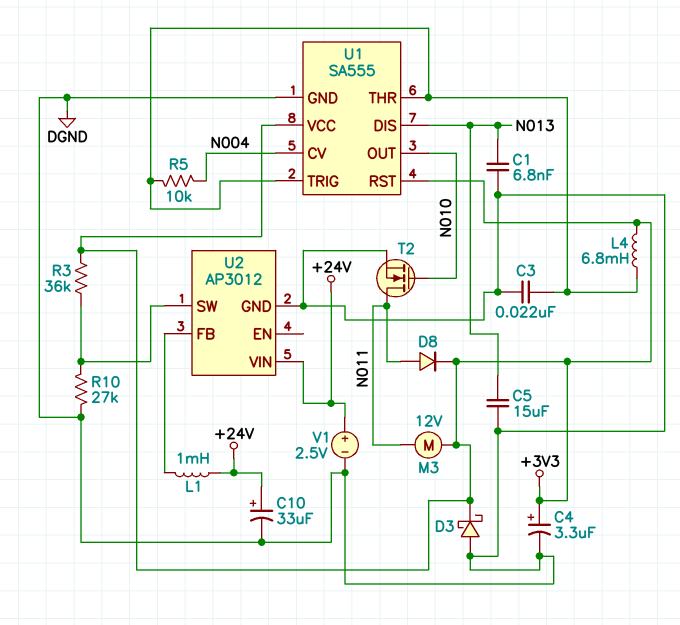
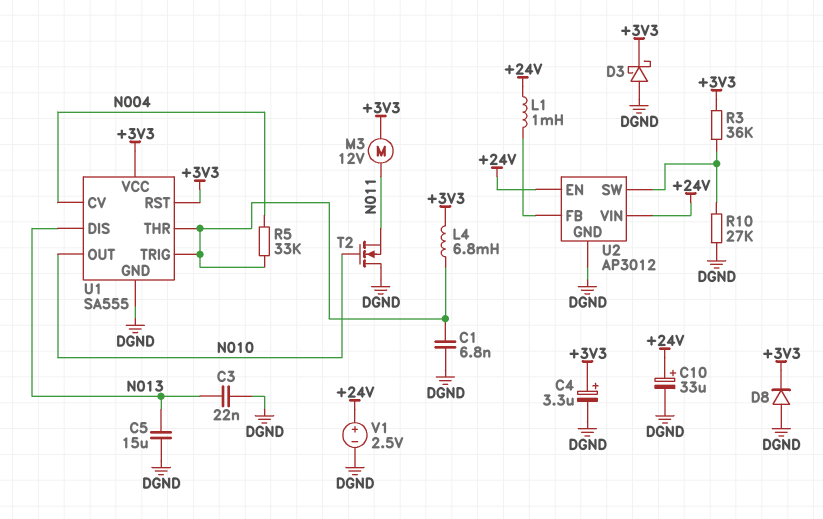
C1: 6.8nF (DGND, N013) -> 6.8nF (DGND, U1/THR)
C3: 22nF (DGND, U1/THR) -> 22nF (DGND, N013)
D8: diode (A N011, K +3V3) -> diode (A DGND, K +3V3)
R5: 10k (N004, U1/THR) -> 33k (N004, U1/THR)
T2: NMOS (G N010, D N011, S DGND) -> NMOS (G N010, D DGND, S N011)
U2 pin EN: none -> +24V

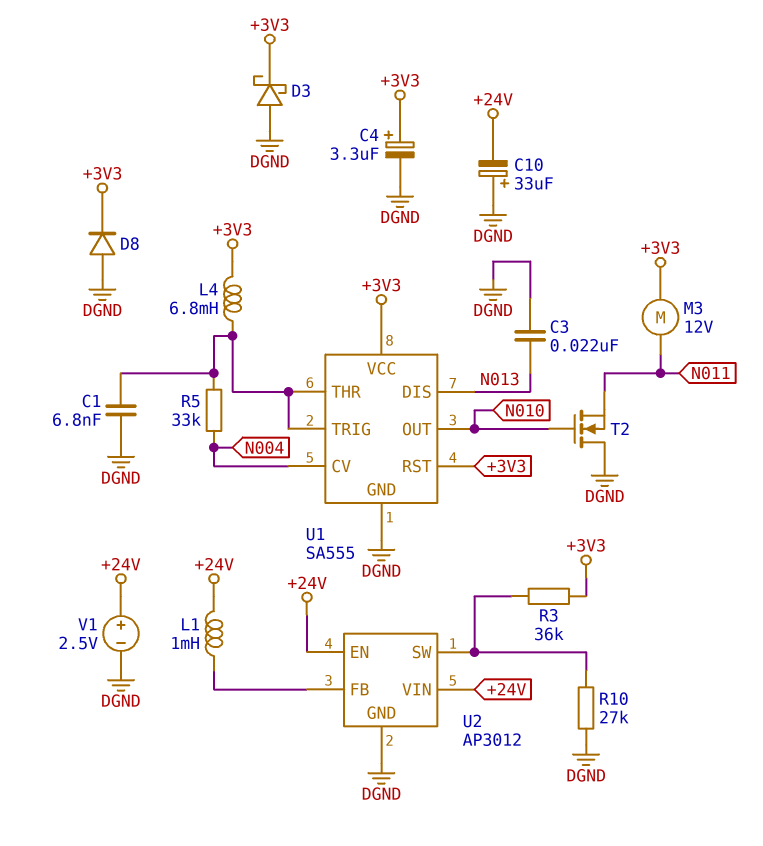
C5: 15uF (DGND, N013) -> none
C10: 33uF (plus +24V, minus DGND) -> 33uF (plus DGND, minus +24V)

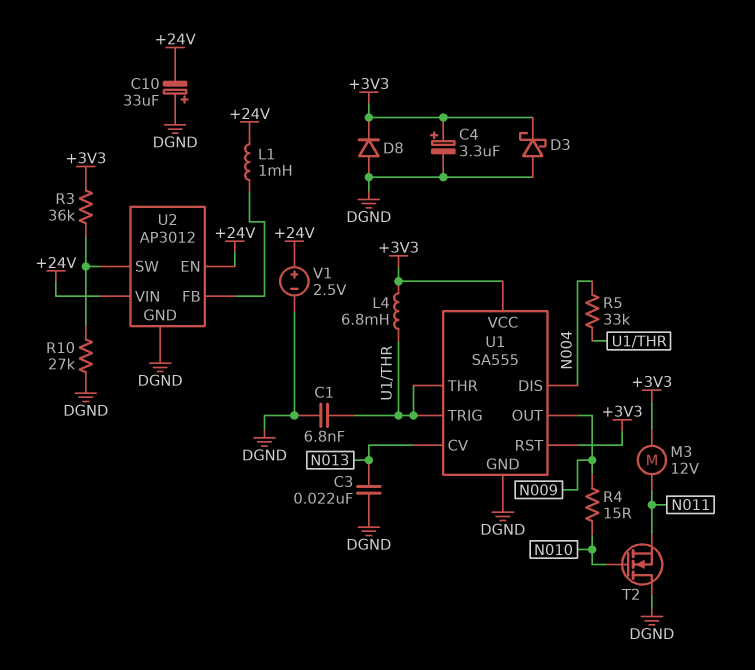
R4: none -> 15 (N009, N010)
U1 pin CV: N004 -> N013
U1 pin DIS: N013 -> N004
U1 pin OUT: N010 -> N009

